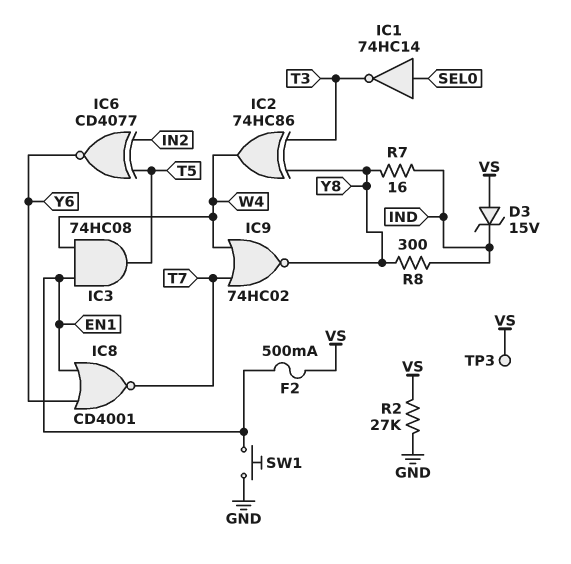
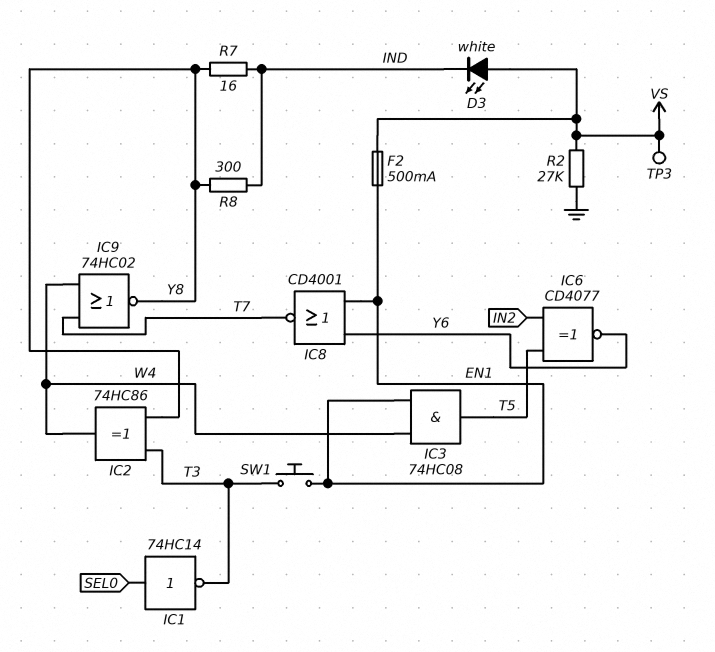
D3: zener 15V (A VS, K IND) -> LED white (A VS, K IND)
SW1: button (EN1, GND) -> button (EN1, T3)

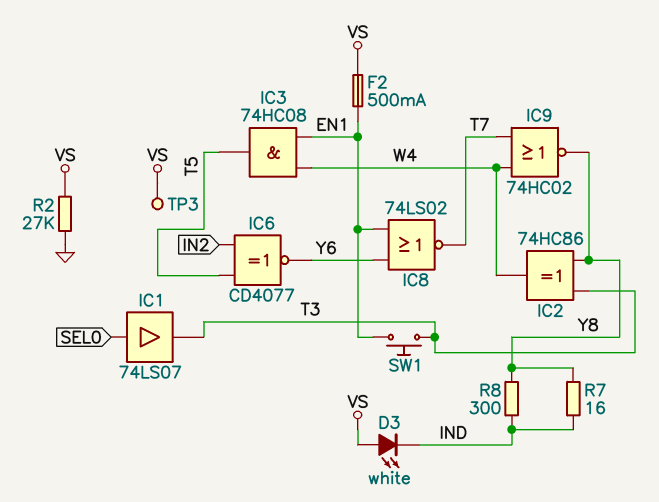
IC1: NOT 74HC14 (in SEL0, out T3) -> buffer 74LS07 (in SEL0, out T3)
IC8: NOR CD4001 (in EN1, in Y6, out T7) -> NOR 74LS02 (in EN1, in Y6, out T7)

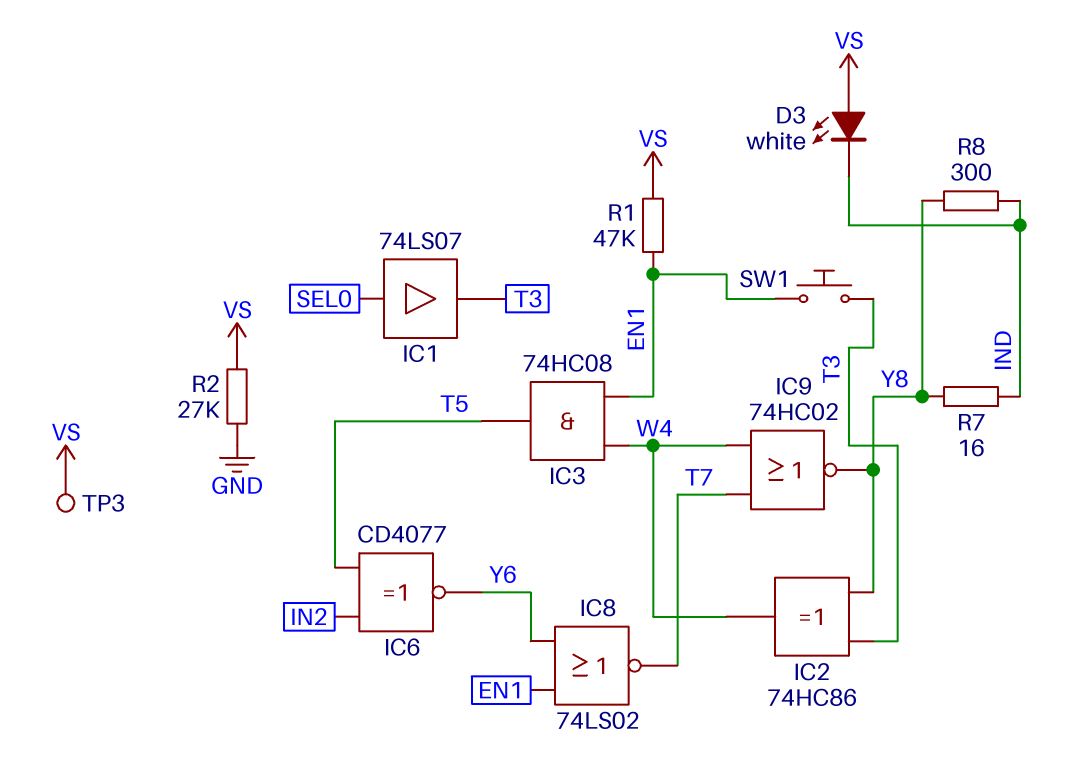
F2: 500mA (EN1, VS) -> none
R1: none -> 47k (EN1, VS)

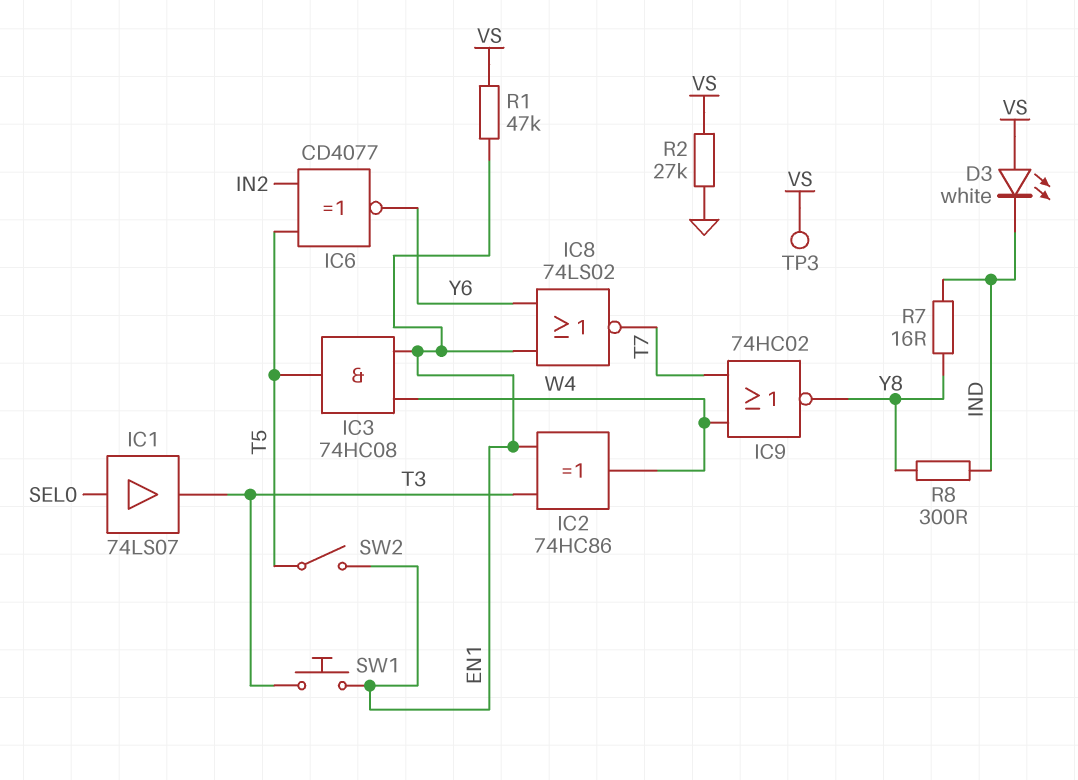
IC2: XOR 74HC86 (in T3, in Y8, out W4) -> XOR 74HC86 (in EN1, in T3, out W4)
SW2: none -> switch (EN1, T5)

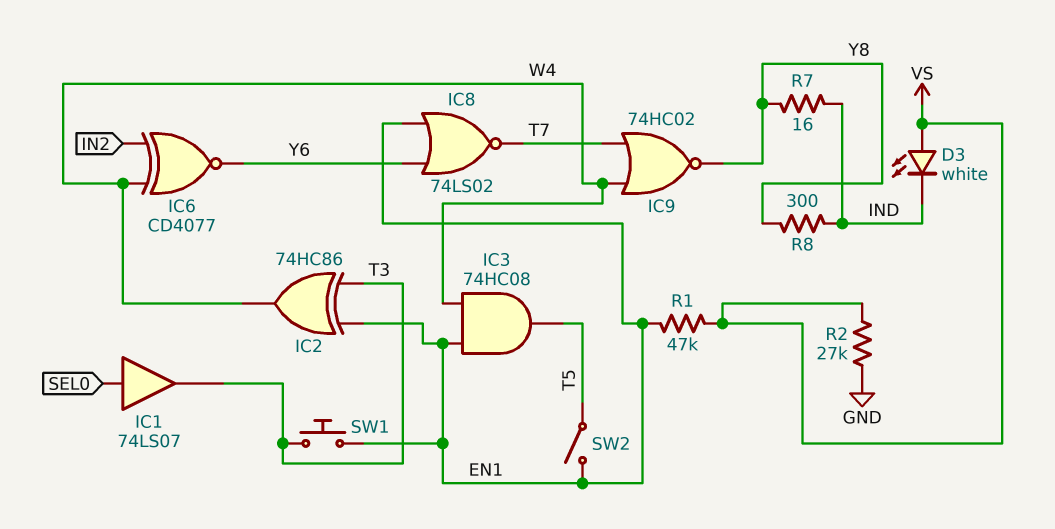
IC6: XNOR CD4077 (in IN2, in T5, out Y6) -> XNOR CD4077 (in IN2, in W4, out Y6)
TP3: test point (VS) -> none

